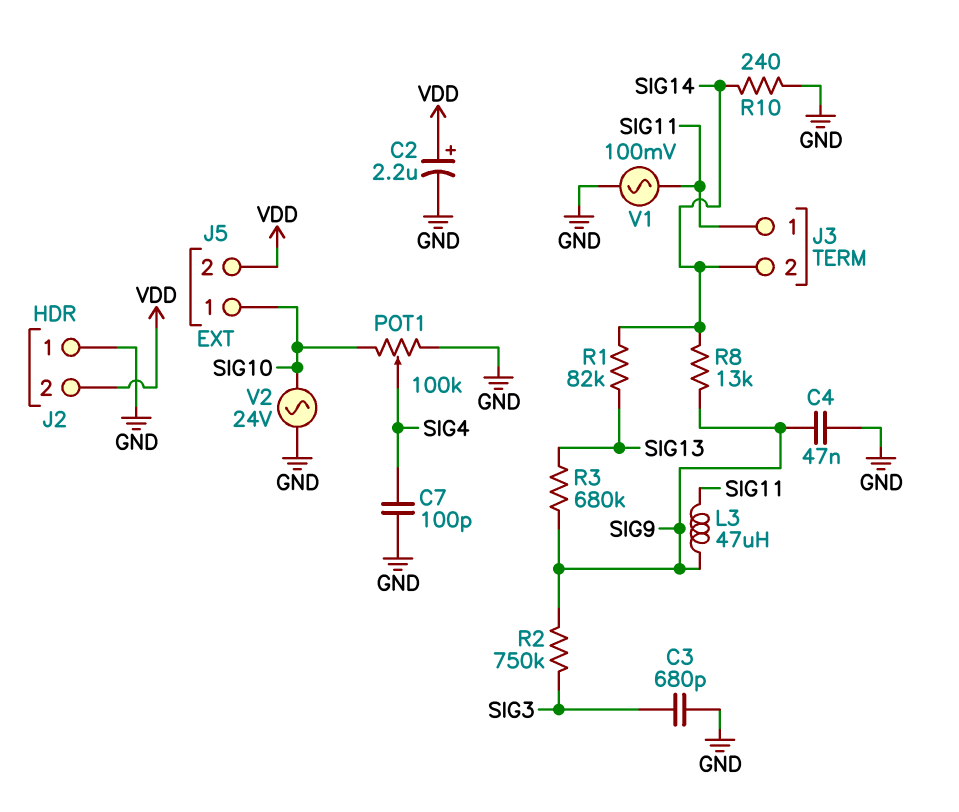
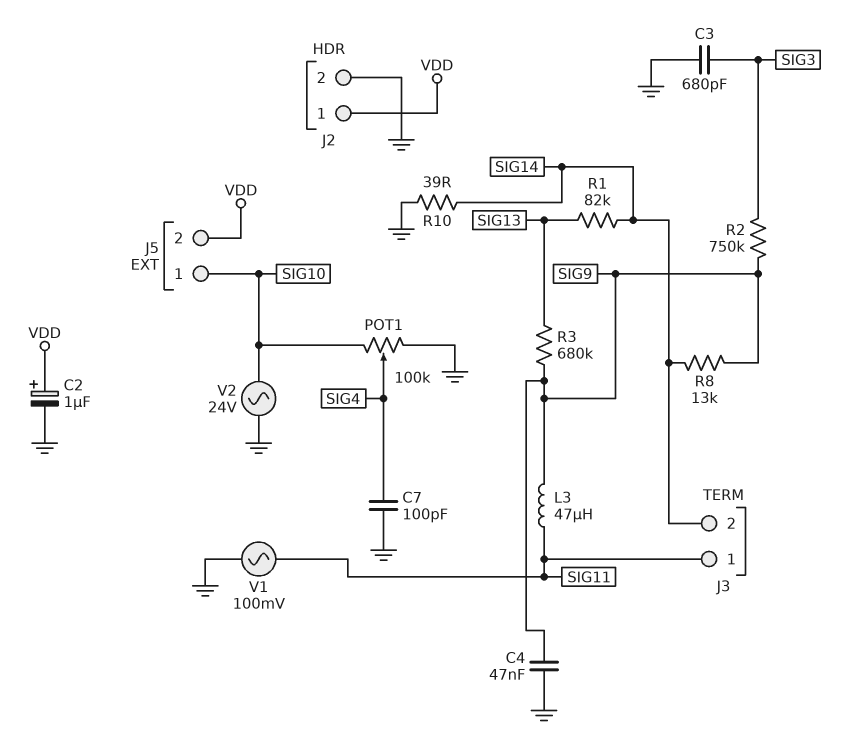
C2: 2.2uF (plus VDD, minus GND) -> 1uF (plus VDD, minus GND)
J2 pin 1: GND -> VDD
J2 pin 2: VDD -> GND
R10: 240 (GND, SIG14) -> 39 (GND, SIG14)

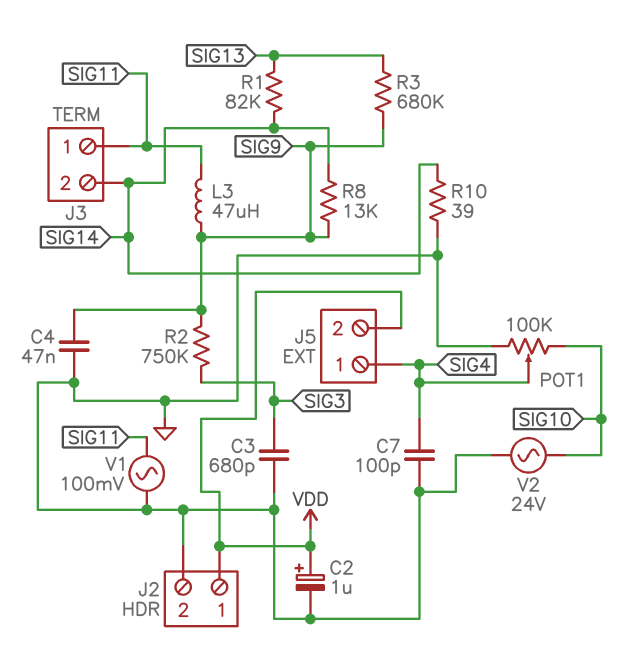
J5 pin 1: SIG10 -> SIG4

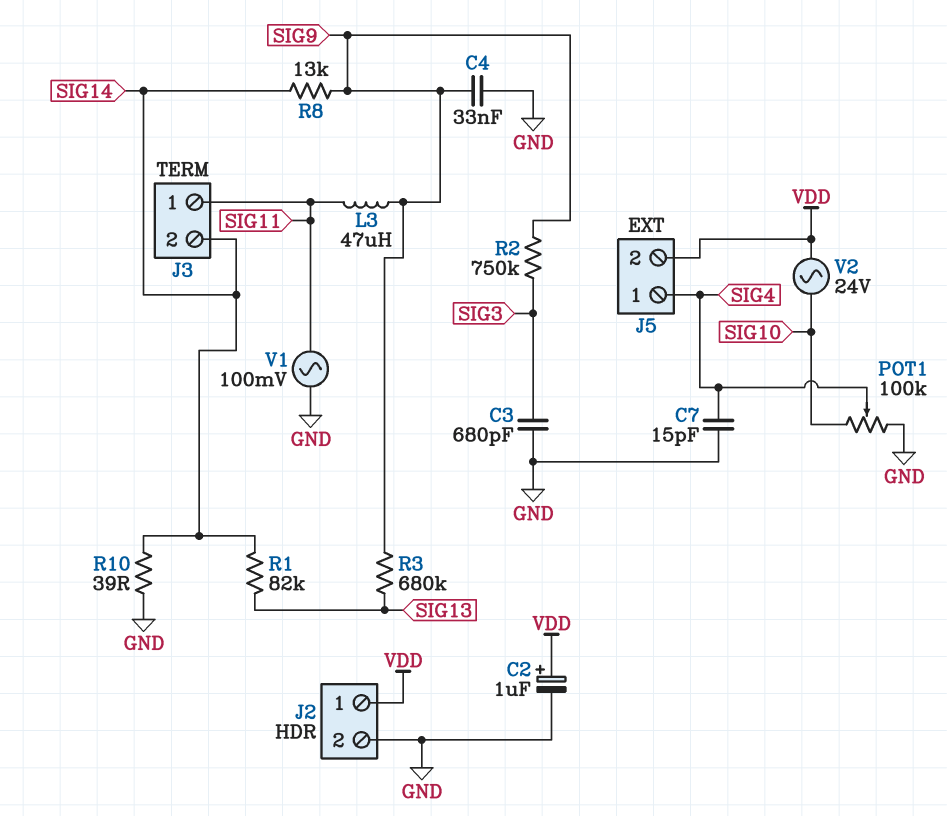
C4: 47nF (GND, SIG9) -> 33nF (GND, SIG9)
C7: 100pF (GND, SIG4) -> 15pF (GND, SIG4)
V2: AC 24V (GND, SIG10) -> AC 24V (SIG10, VDD)

